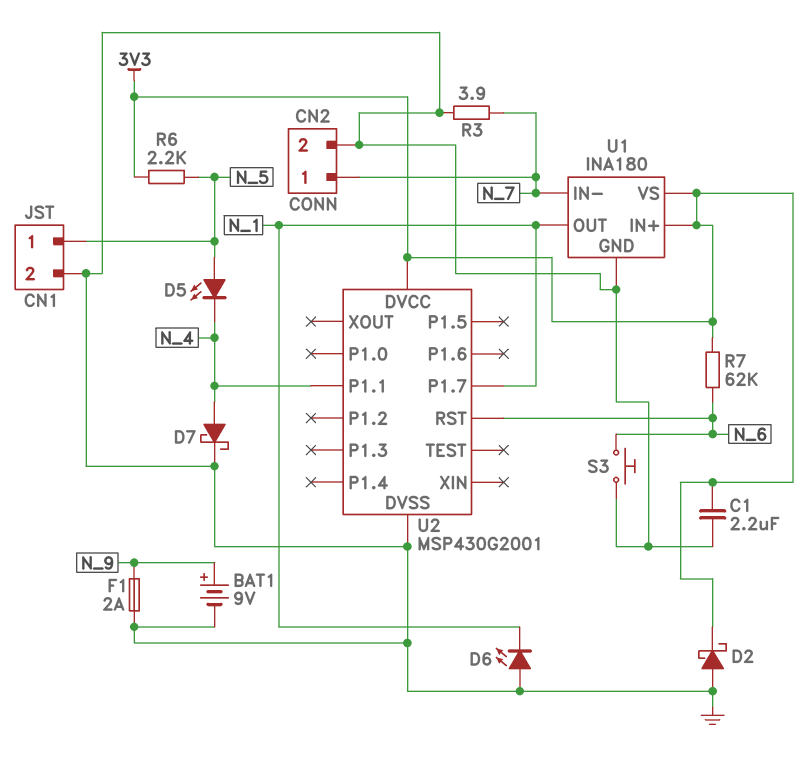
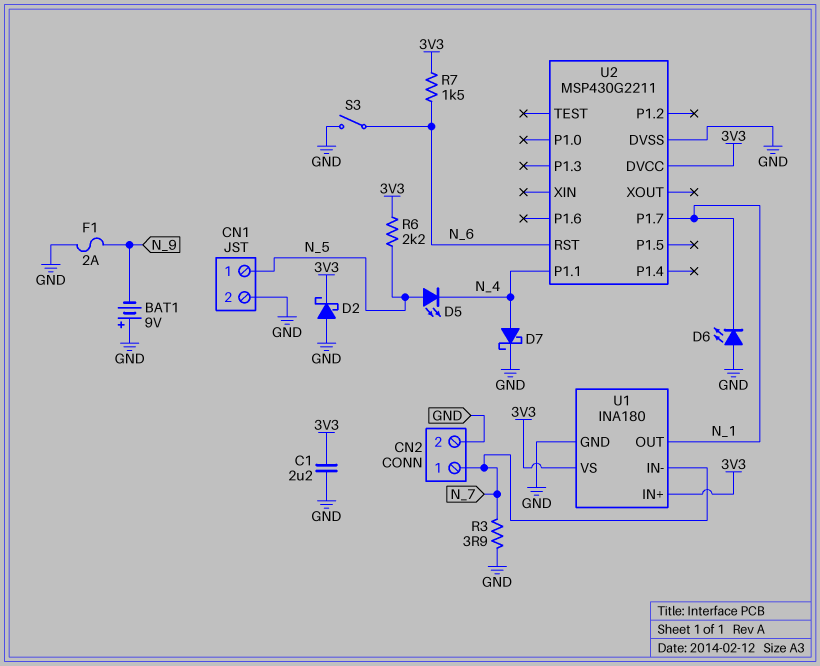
BAT1: 9V (plus N_9, minus GND) -> 9V (plus GND, minus N_9)
R7: 62k (3V3, N_6) -> 1.5k (3V3, N_6)
S3: button (GND, N_6) -> switch (GND, N_6)
U2: MSP430G2001 -> MSP430G2211

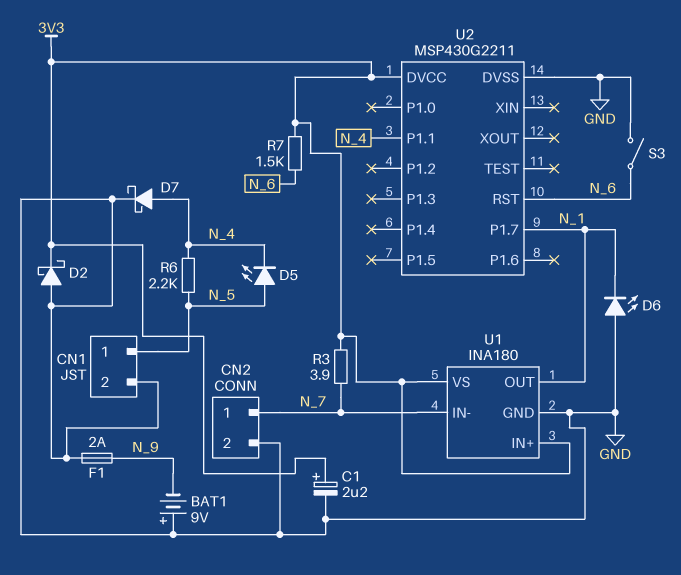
C1: 2.2uF (3V3, GND) -> 2.2uF (plus 3V3, minus GND)
R3: 3.9 (GND, N_7) -> 3.9 (3V3, N_7)
R6: 2.2k (3V3, N_5) -> 2.2k (N_4, N_5)

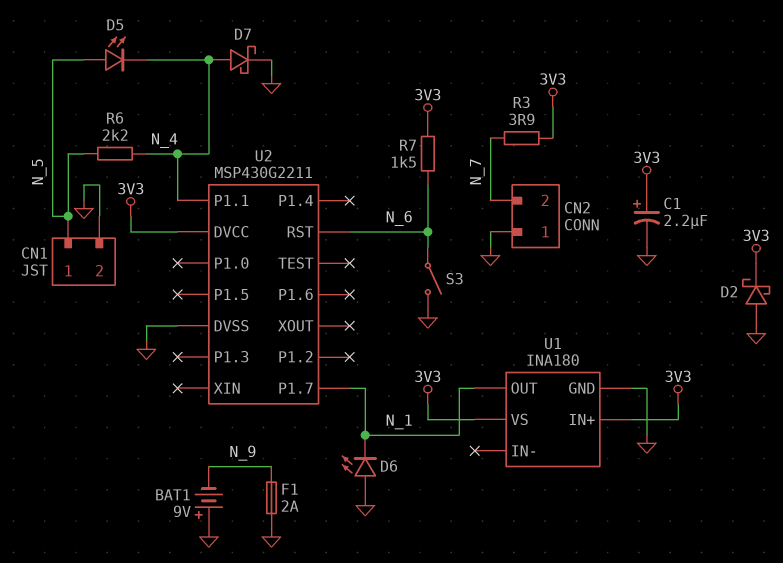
CN2 pin 1: N_7 -> GND
CN2 pin 2: GND -> N_7
U1 pin IN-: N_7 -> none

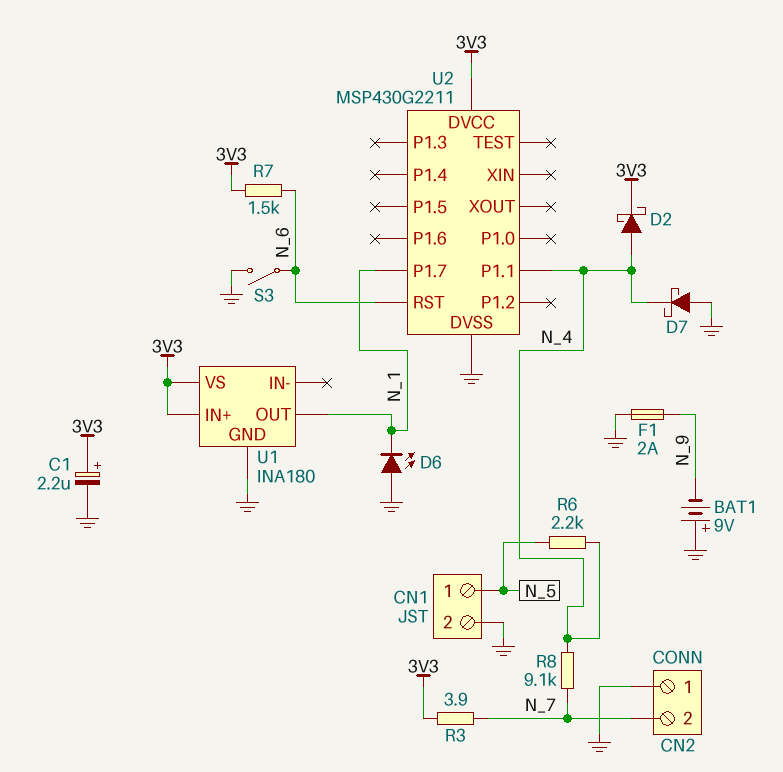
D2: schottky (A GND, K 3V3) -> schottky (A N_4, K 3V3)
D5: LED (A N_5, K N_4) -> none
D7: schottky (A N_4, K GND) -> schottky (A GND, K N_4)
R8: none -> 9.1k (N_4, N_7)

